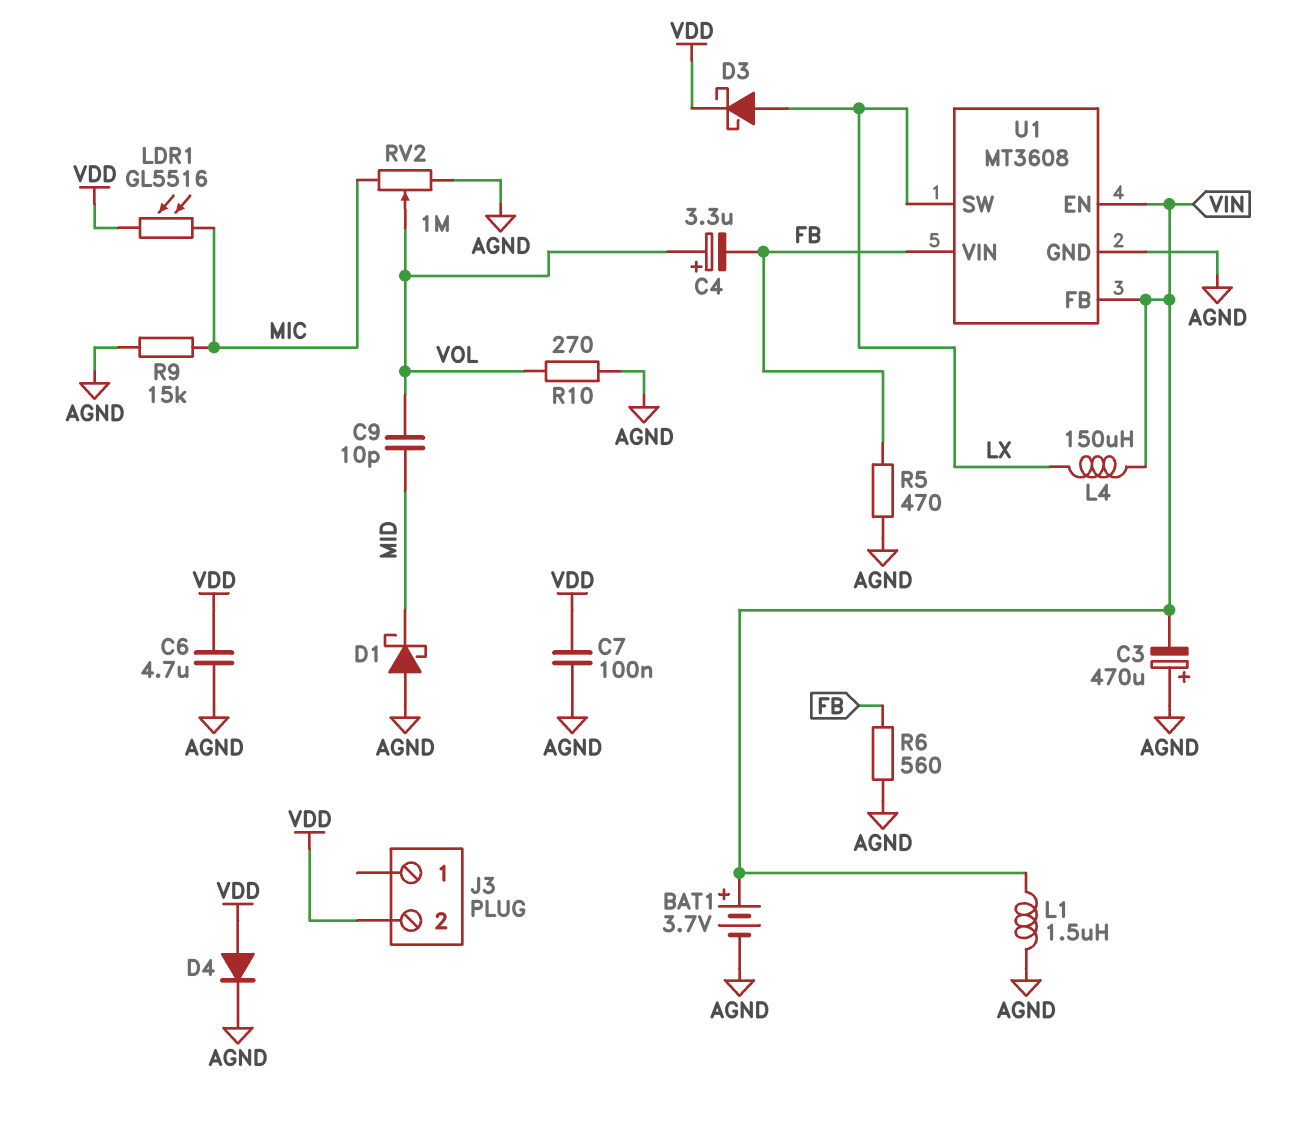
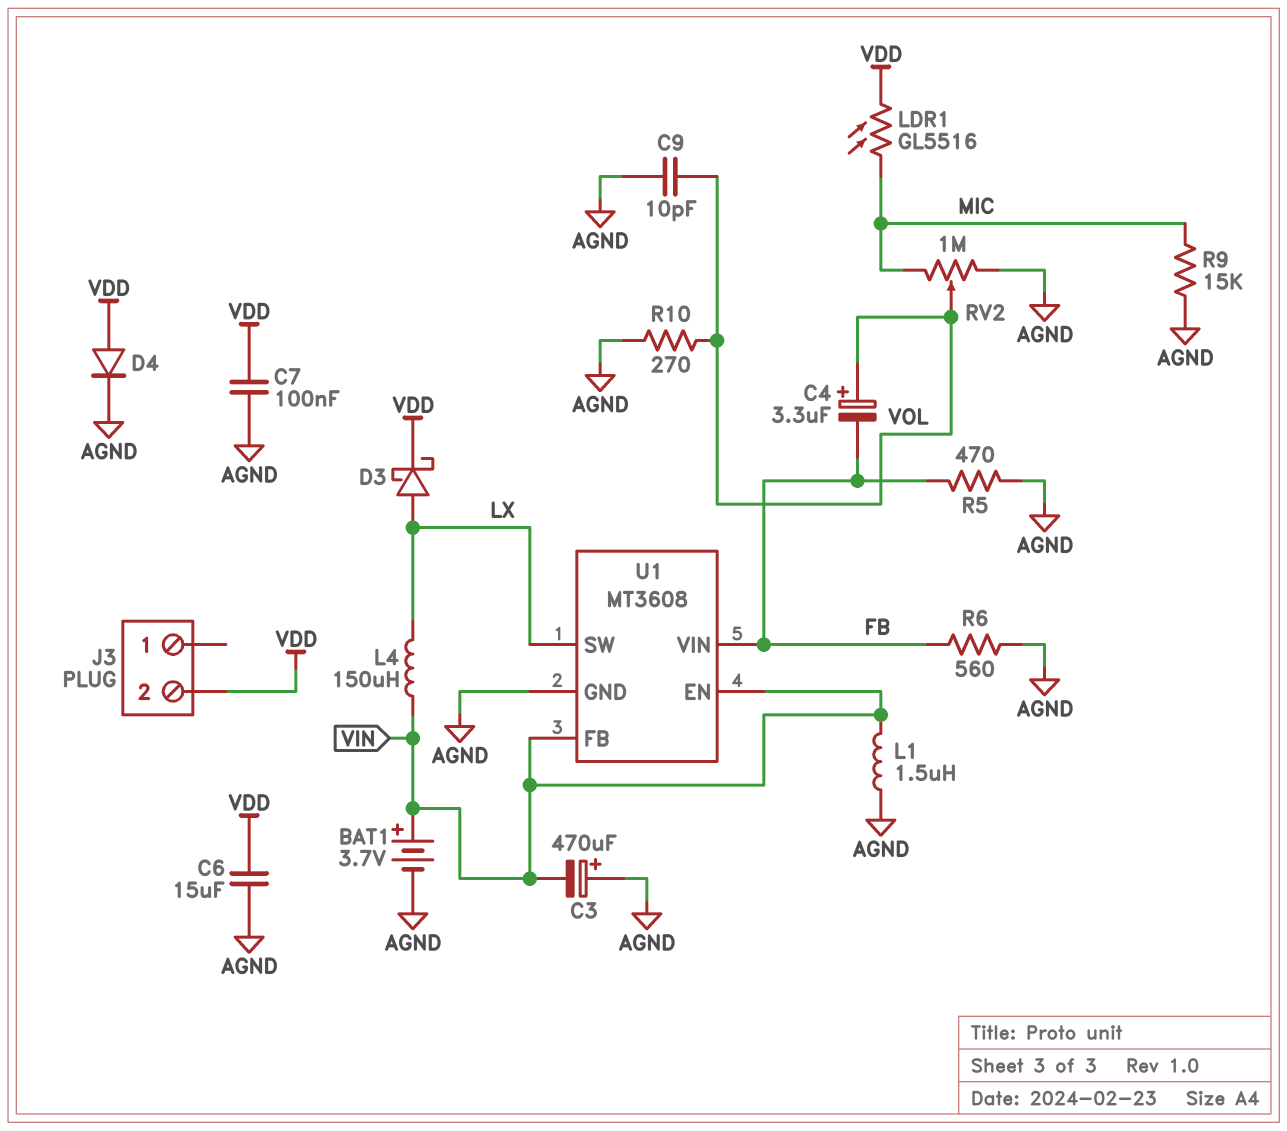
C6: 4.7uF (AGND, VDD) -> 15uF (AGND, VDD)
C9: 10pF (MID, VOL) -> 10pF (AGND, VOL)
D1: schottky (A AGND, K MID) -> none

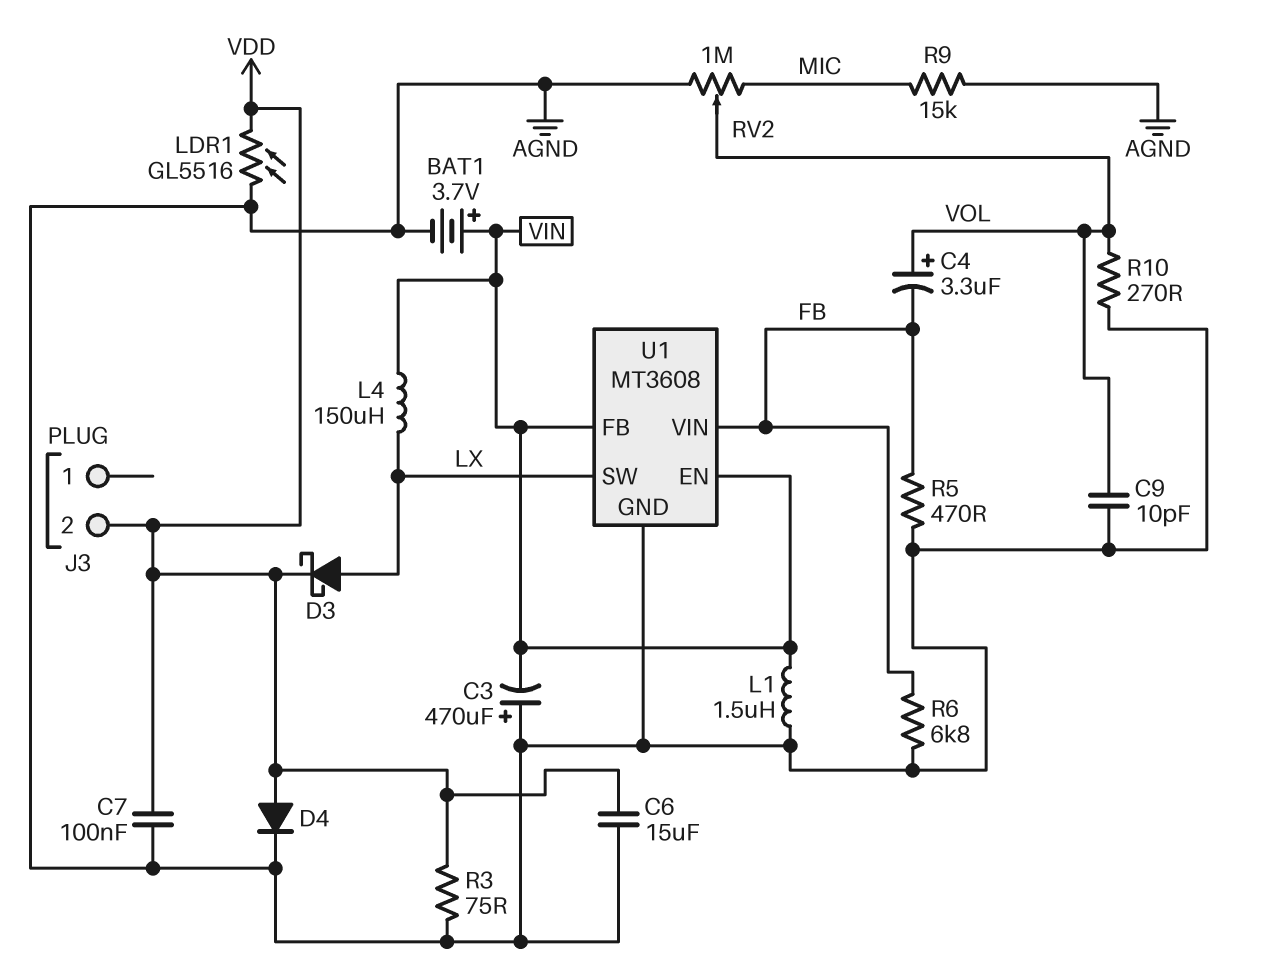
LDR1: GL5516 (MIC, VDD) -> GL5516 (AGND, VDD)
R3: none -> 75 (AGND, VDD)
R6: 560 (AGND, FB) -> 6.8k (AGND, FB)

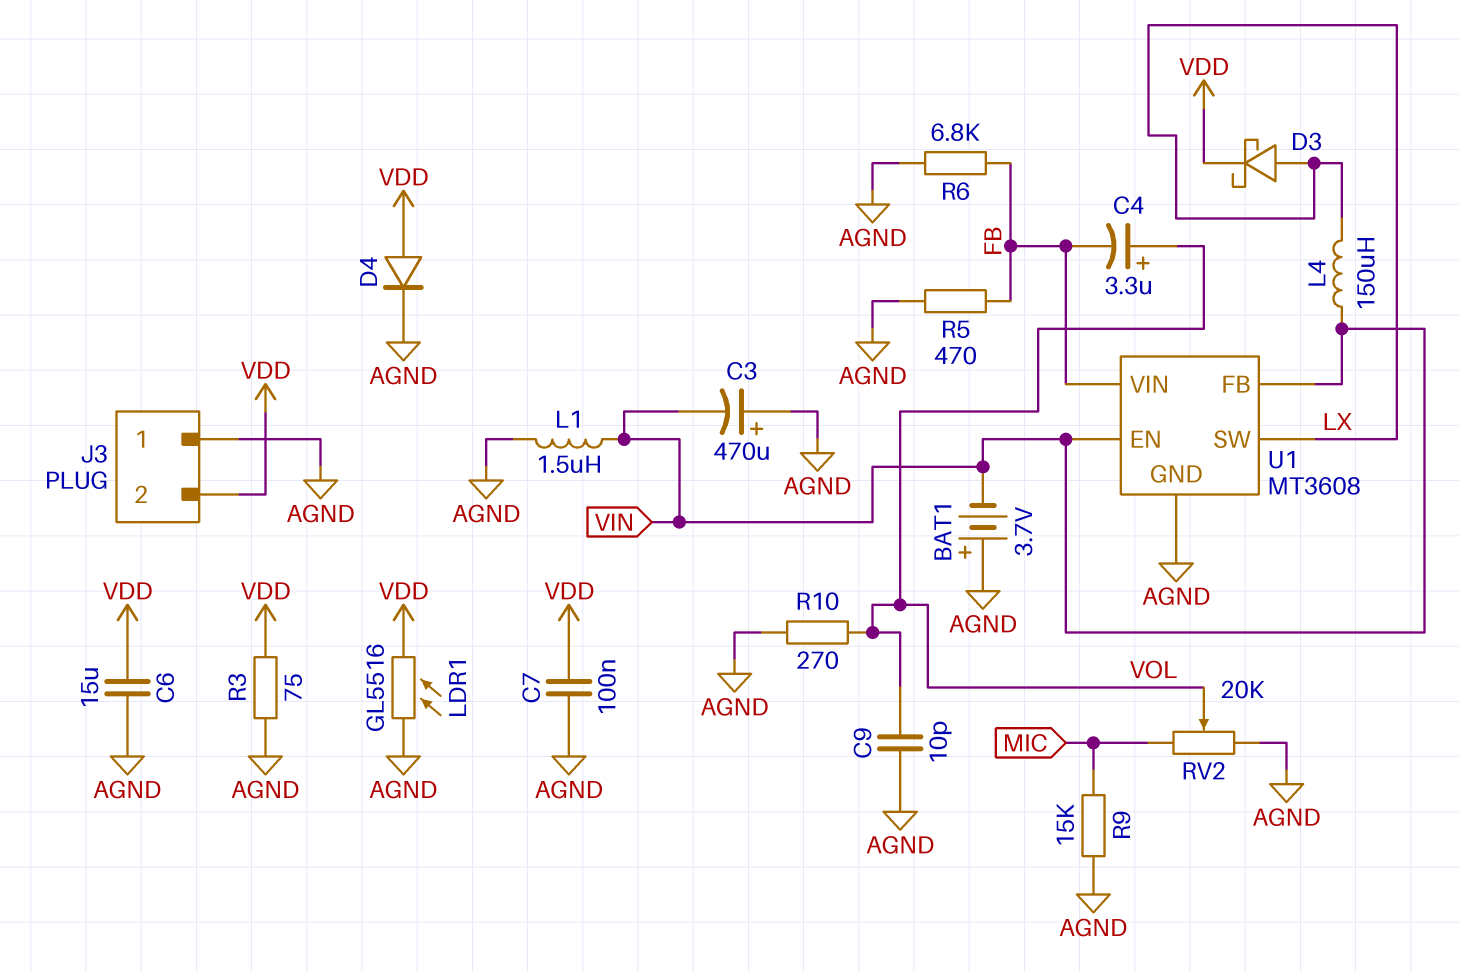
BAT1: 3.7V (plus VIN, minus AGND) -> 3.7V (plus AGND, minus VIN)
J3 pin 1: none -> AGND
RV2: 1M (AGND, MIC, wiper VOL) -> 20k (AGND, MIC, wiper VOL)

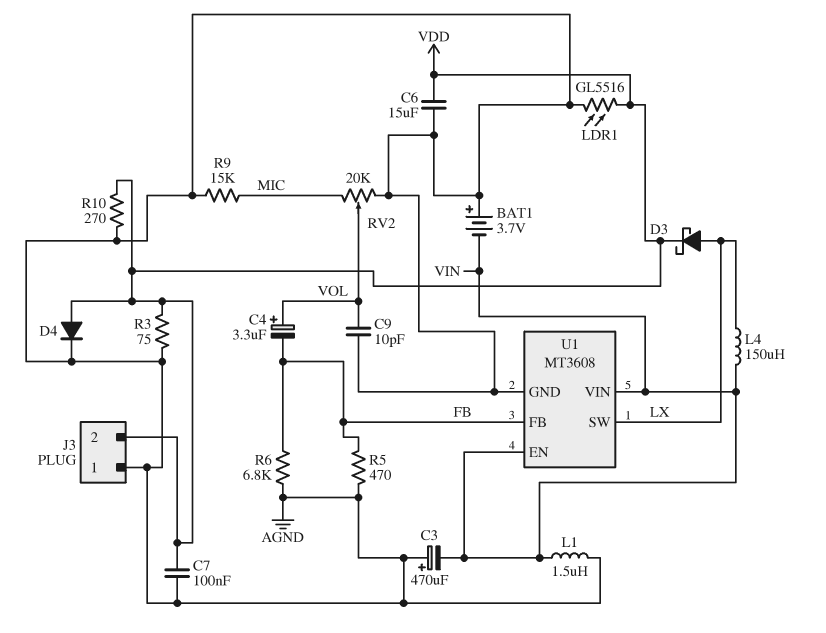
R10: 270 (AGND, VOL) -> 270 (AGND, VDD)
U1 pin FB: VIN -> FB
U1 pin VIN: FB -> VIN

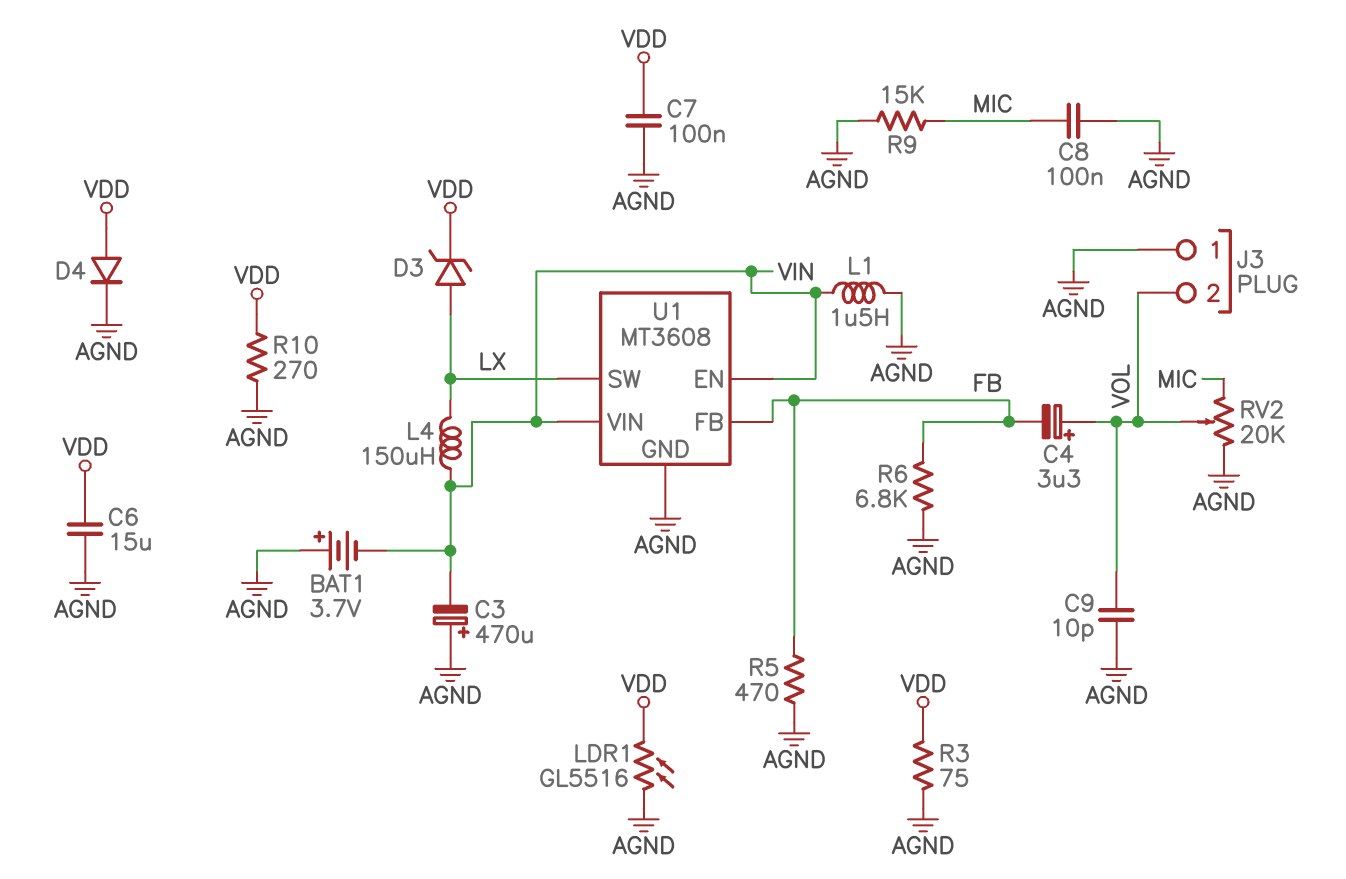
C8: none -> 100nF (AGND, MIC)
D3: schottky (A LX, K VDD) -> zener (A LX, K VDD)
J3 pin 2: VDD -> VOL

